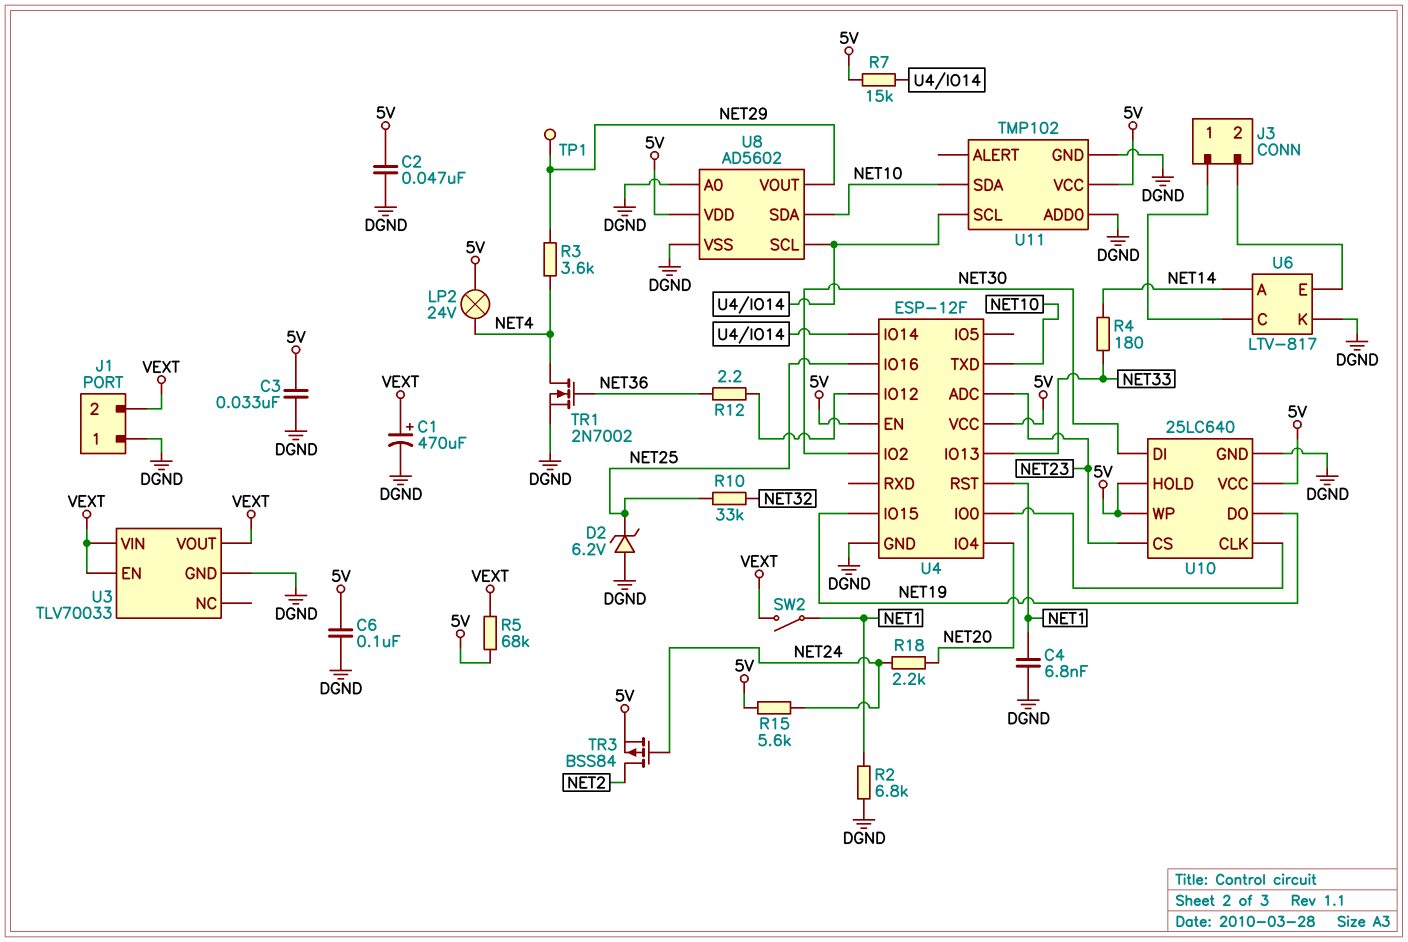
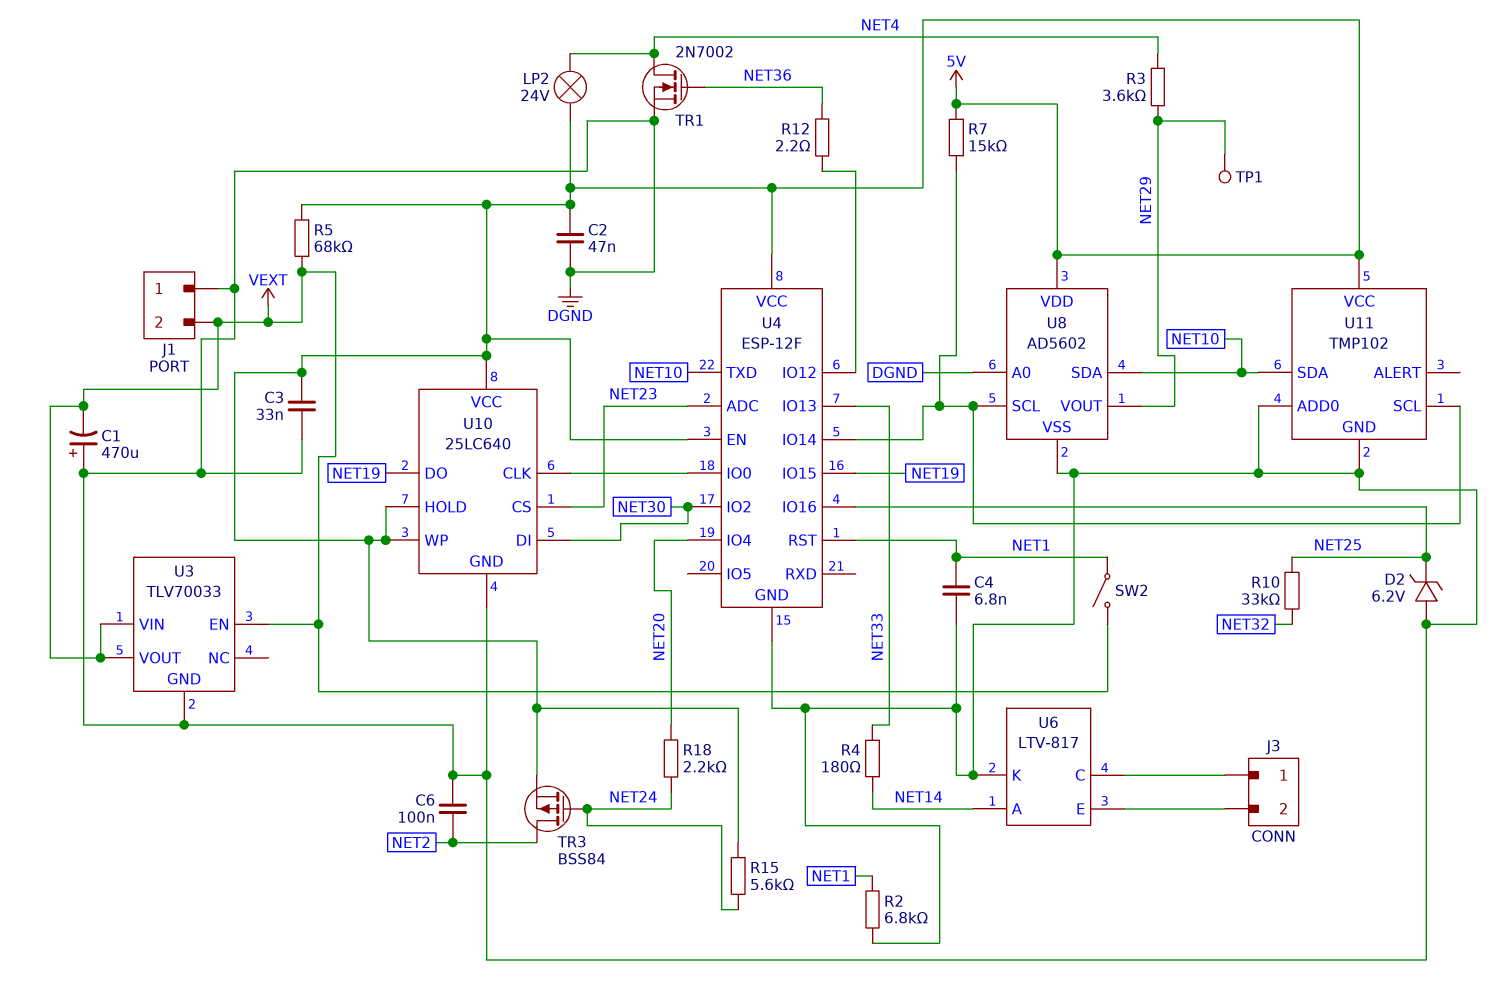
C1: 470uF (plus VEXT, minus DGND) -> 470uF (plus DGND, minus VEXT)
C6: 100nF (5V, DGND) -> 100nF (DGND, NET2)

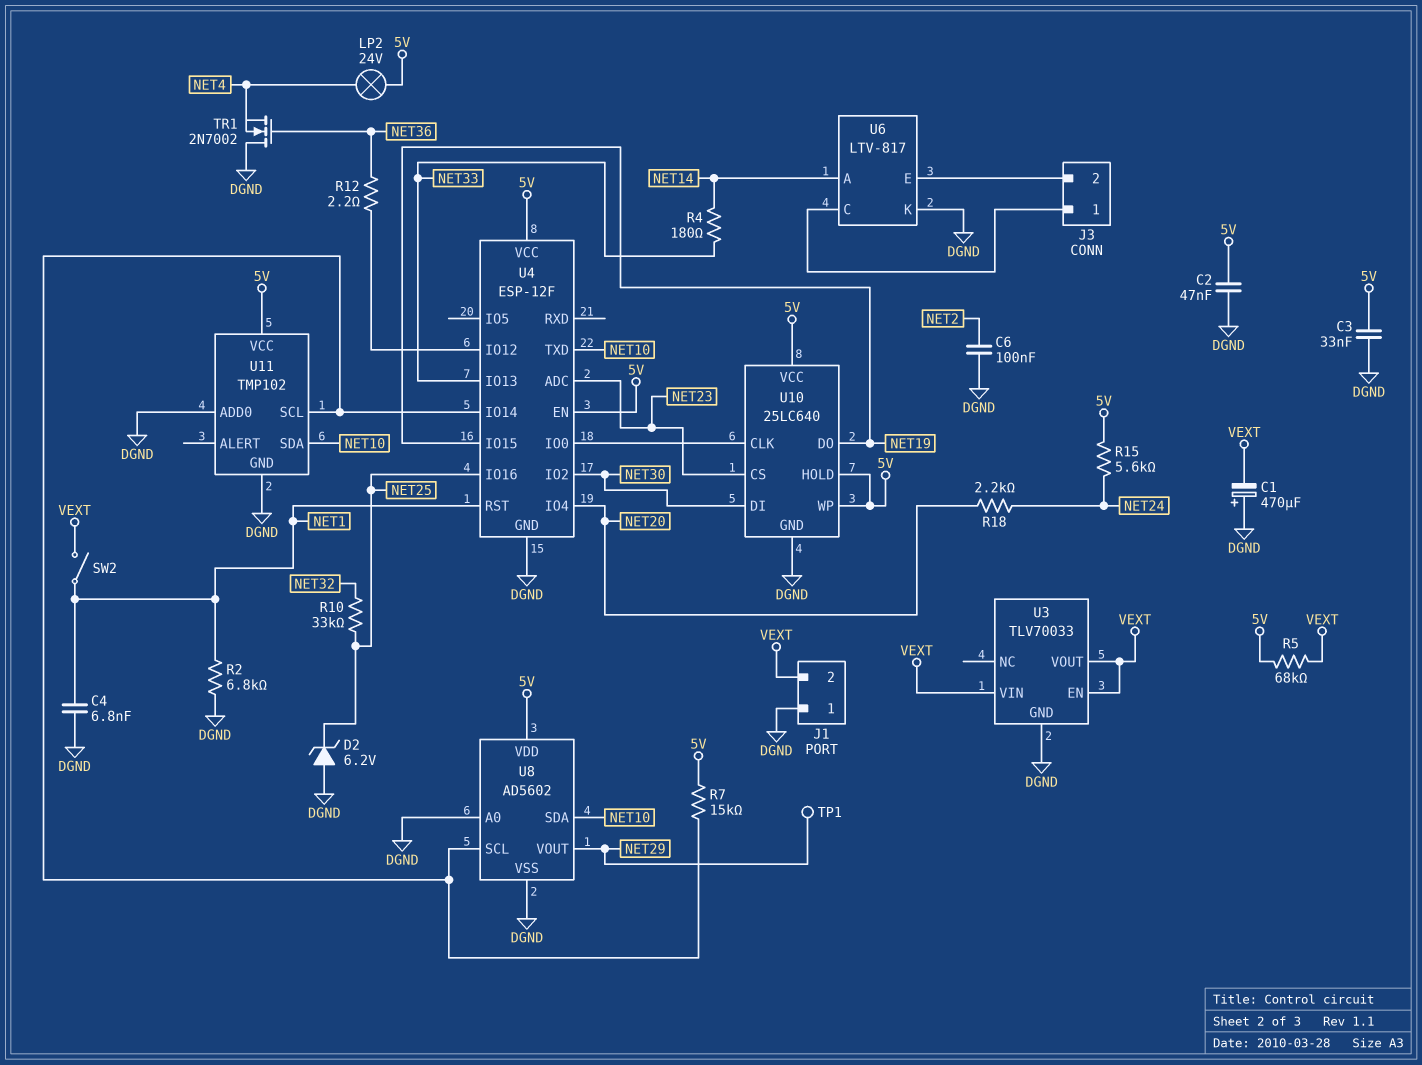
R3: 3.6k (NET4, NET29) -> none
TR1: NMOS 2N7002 (G NET36, D NET4, S DGND) -> NMOS 2N7002 (G NET36, D DGND, S NET4)
TR3: PMOS BSS84 (G NET24, D NET2, S 5V) -> none

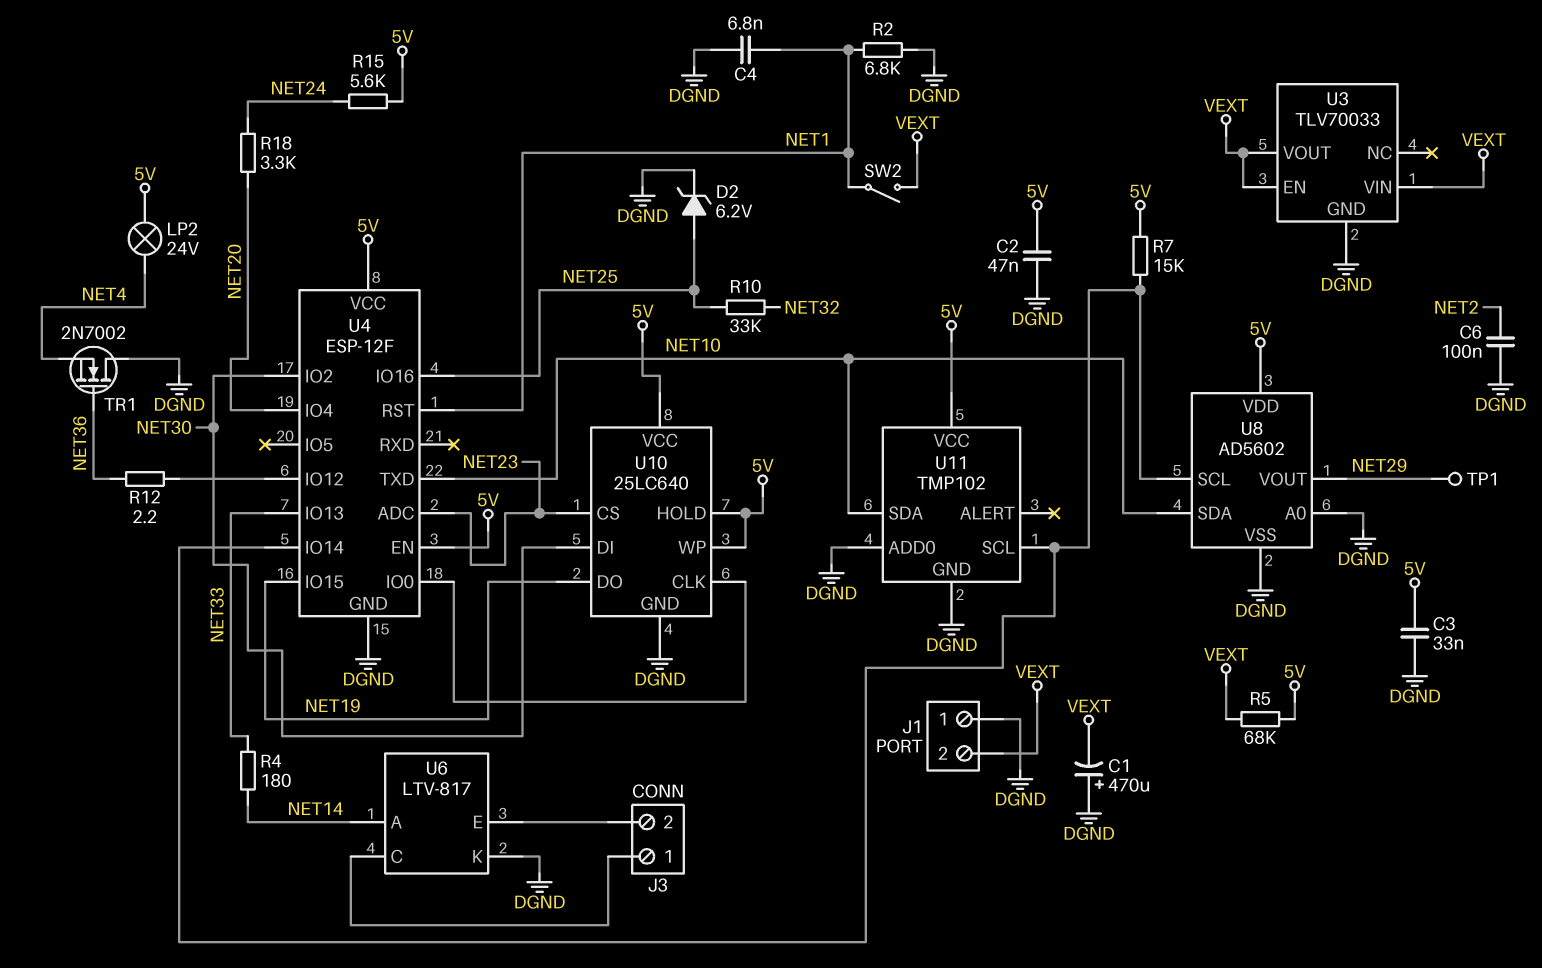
D2: zener 6.2V (A DGND, K NET25) -> zener 6.2V (A NET25, K DGND)
R18: 2.2k (NET20, NET24) -> 3.3k (NET20, NET24)

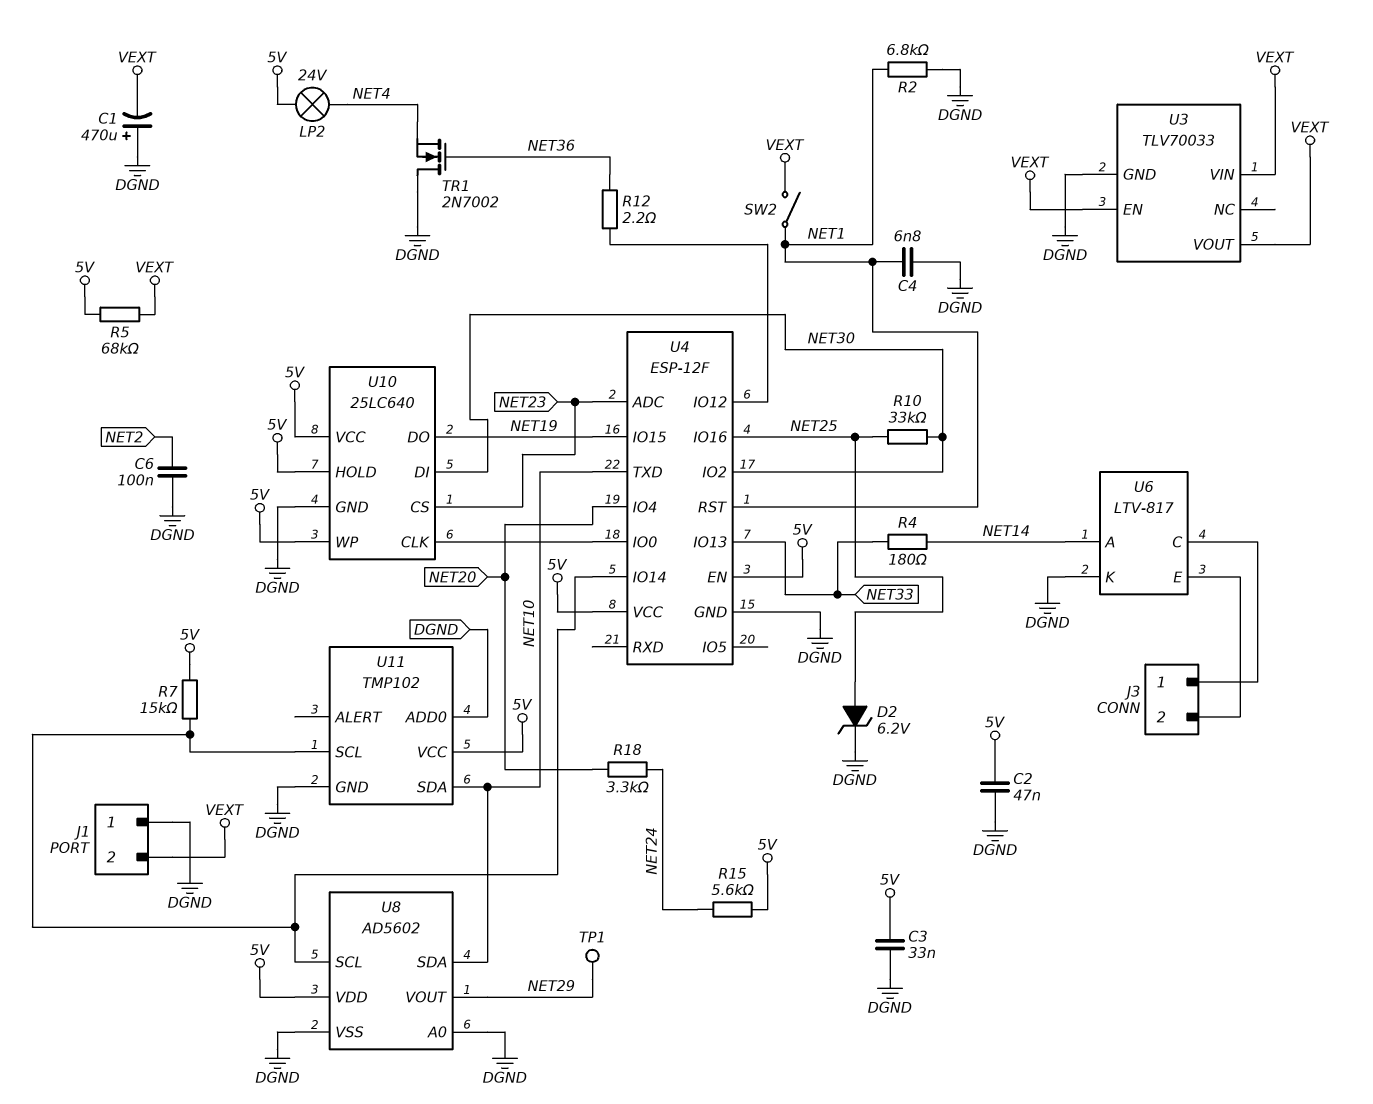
R10: 33k (NET25, NET32) -> 33k (NET25, NET30)

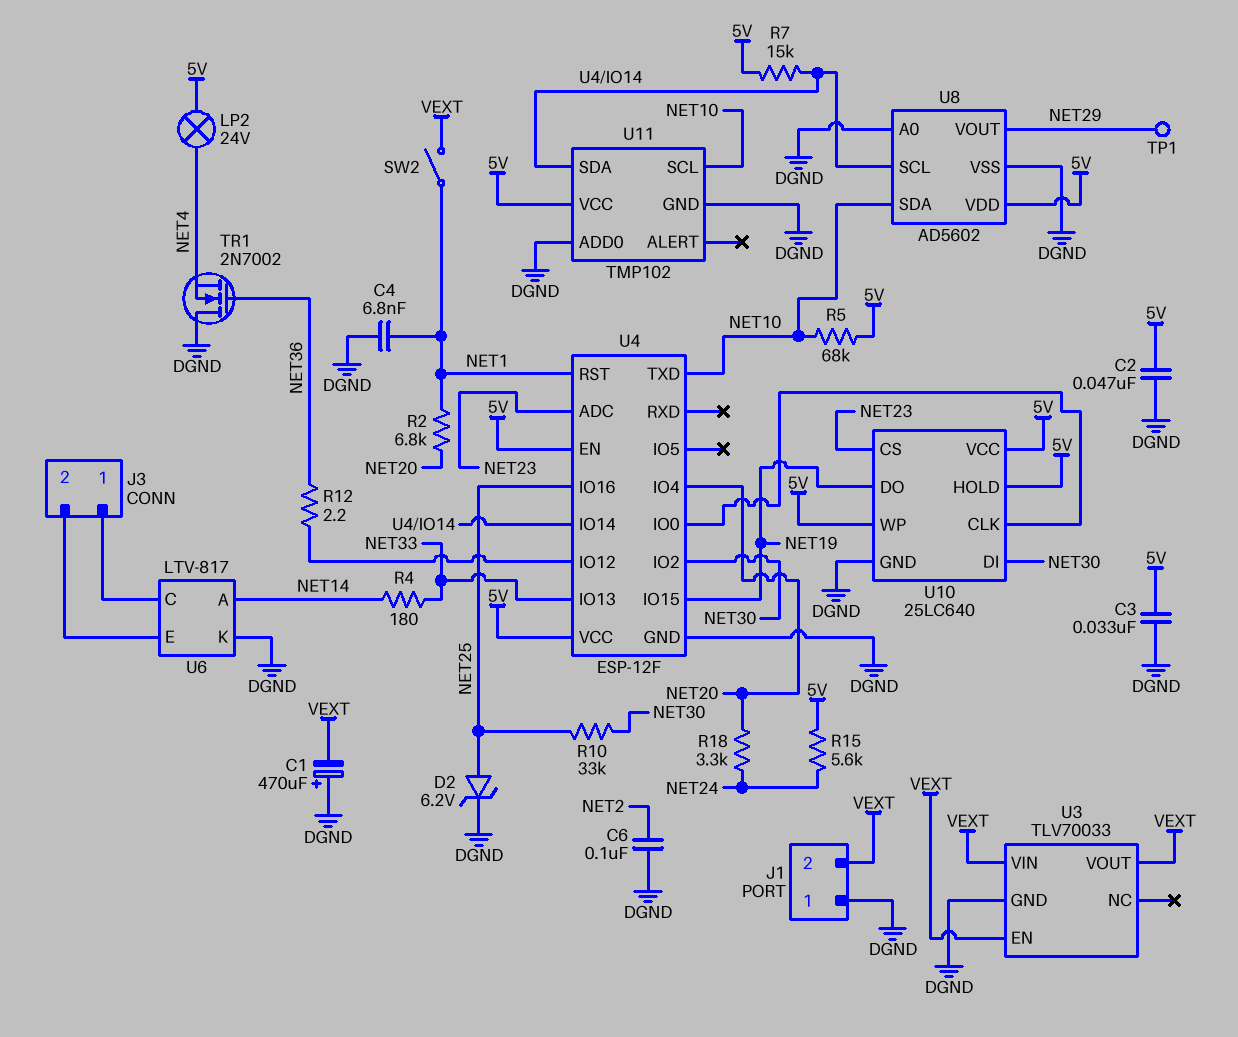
R2: 6.8k (DGND, NET1) -> 6.8k (NET1, NET20)
R5: 68k (5V, VEXT) -> 68k (5V, NET10)
U11 pin SCL: U4/IO14 -> NET10
U11 pin SDA: NET10 -> U4/IO14

